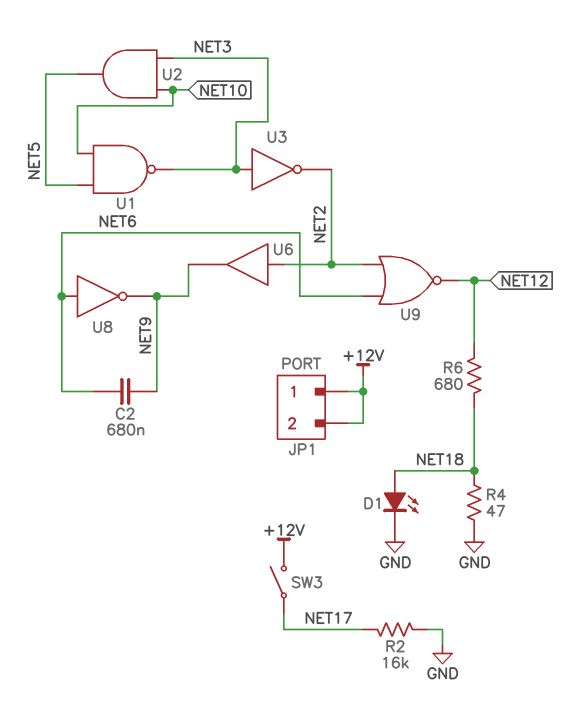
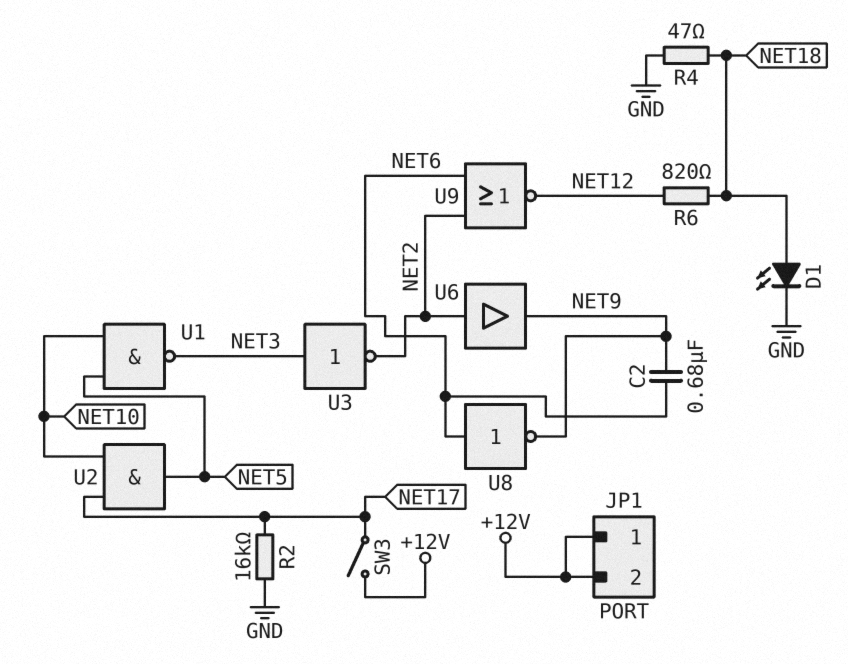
R6: 680 (NET12, NET18) -> 820 (NET12, NET18)
U2: AND (in NET3, in NET10, out NET5) -> AND (in NET10, in NET17, out NET5)

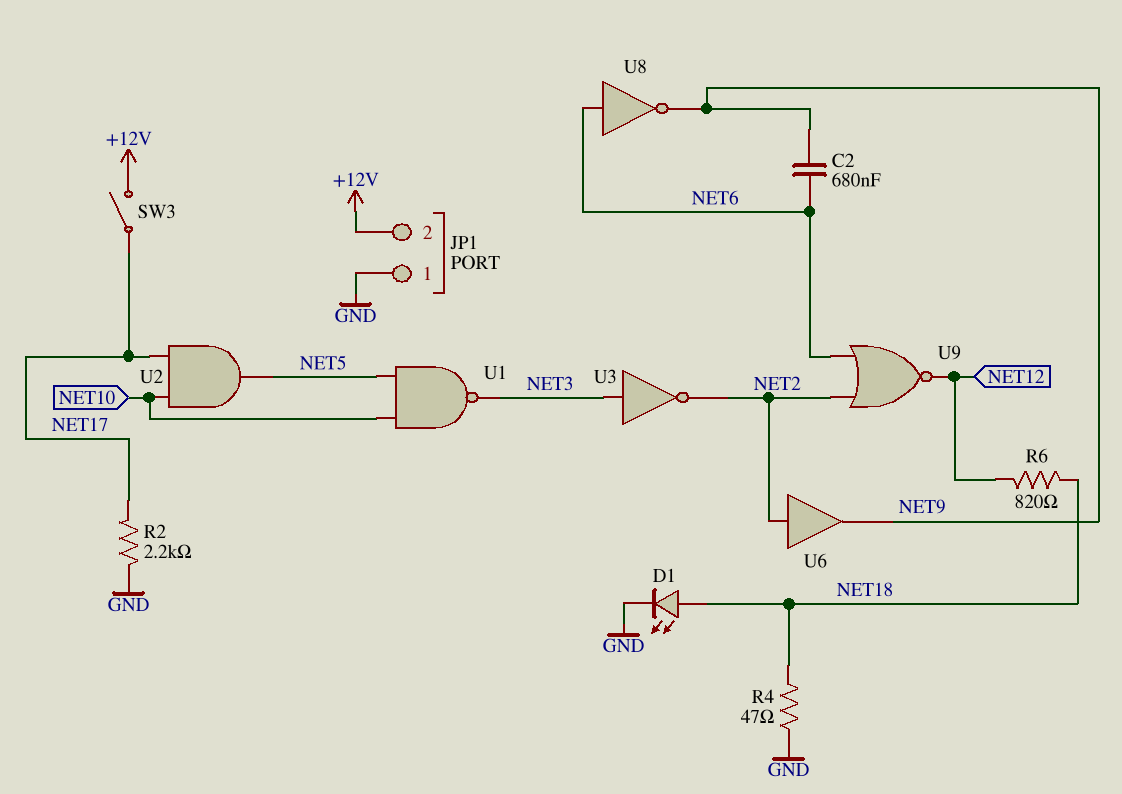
JP1 pin 1: +12V -> GND
R2: 16k (GND, NET17) -> 2.2k (GND, NET17)

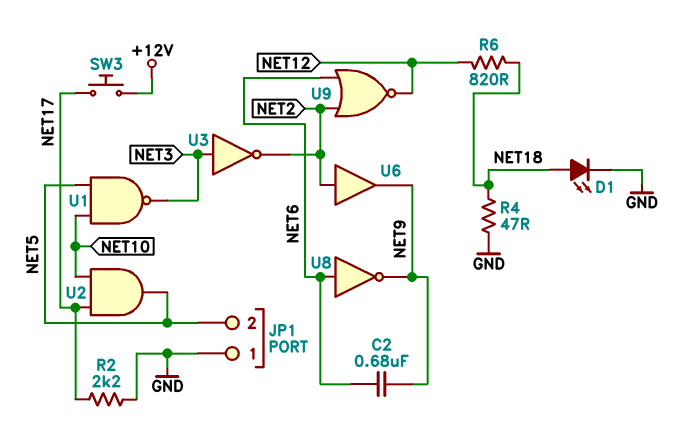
JP1 pin 2: +12V -> NET5
SW3: switch (+12V, NET17) -> button (+12V, NET17)

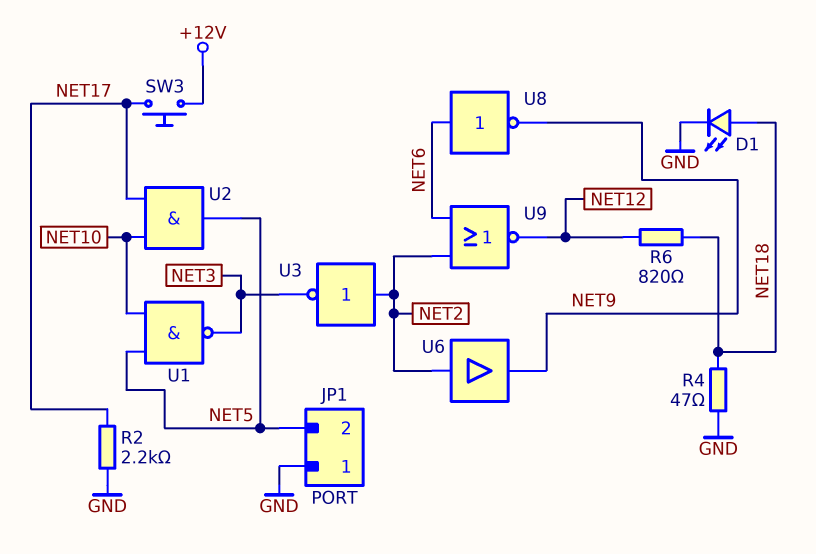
C2: 680nF (NET6, NET9) -> none
U3: NOT (in NET3, out NET2) -> NOT (in NET2, out NET3)

